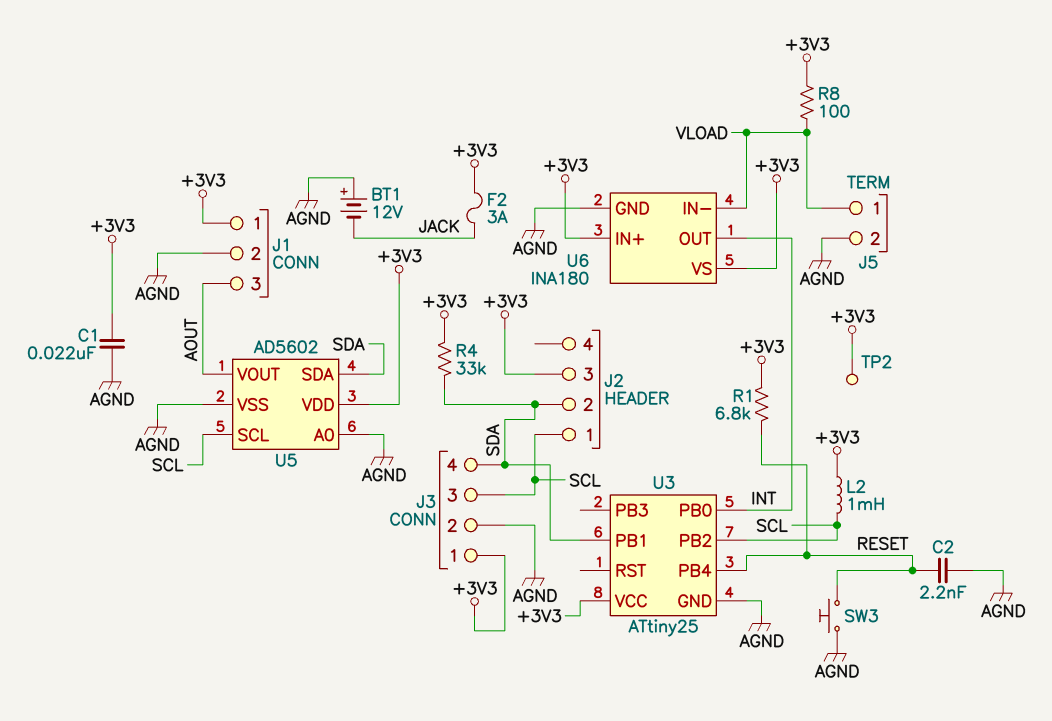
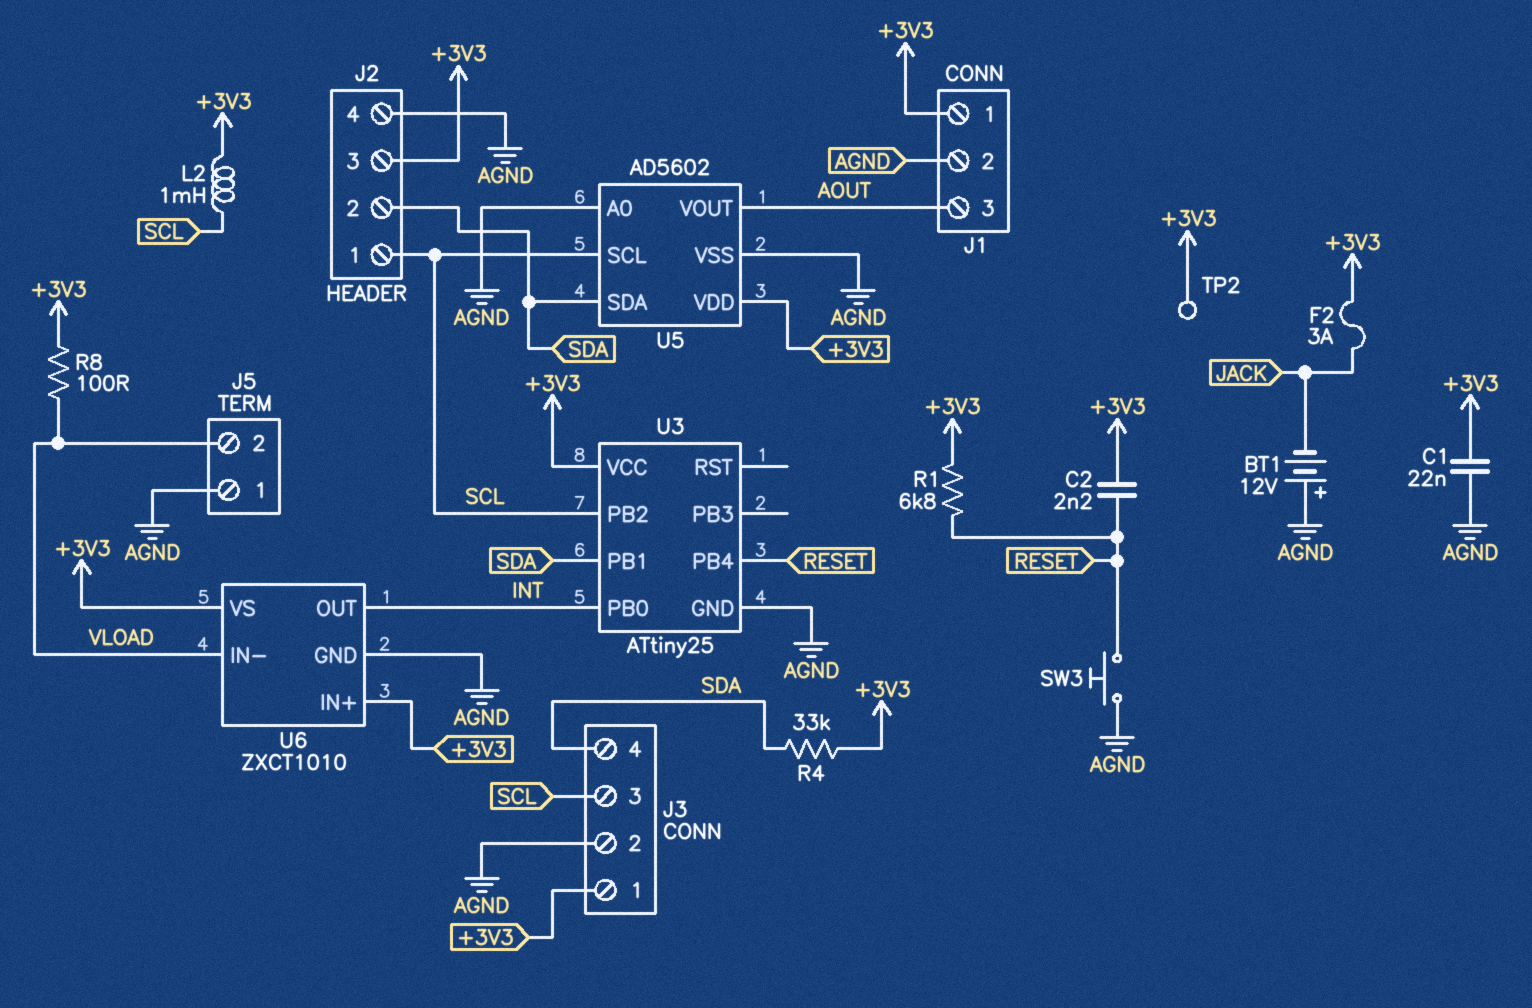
C2: 2.2nF (AGND, RESET) -> 2.2nF (+3V3, RESET)
J2 pin 4: none -> AGND
J5 pin 1: VLOAD -> AGND
J5 pin 2: AGND -> VLOAD
U6: INA180 -> ZXCT1010

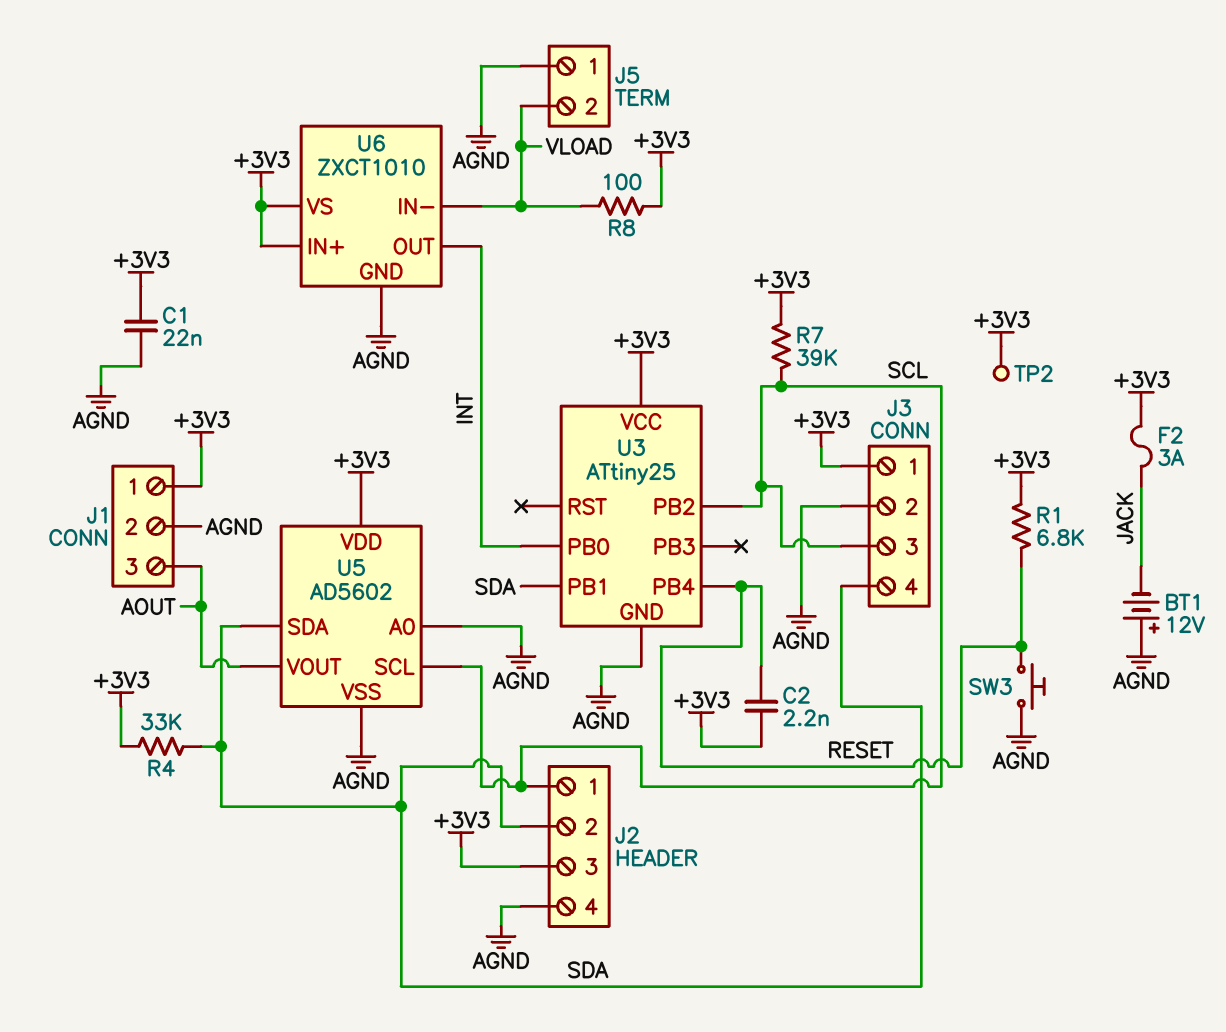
L2: 1mH (+3V3, SCL) -> none
R7: none -> 39k (+3V3, SCL)

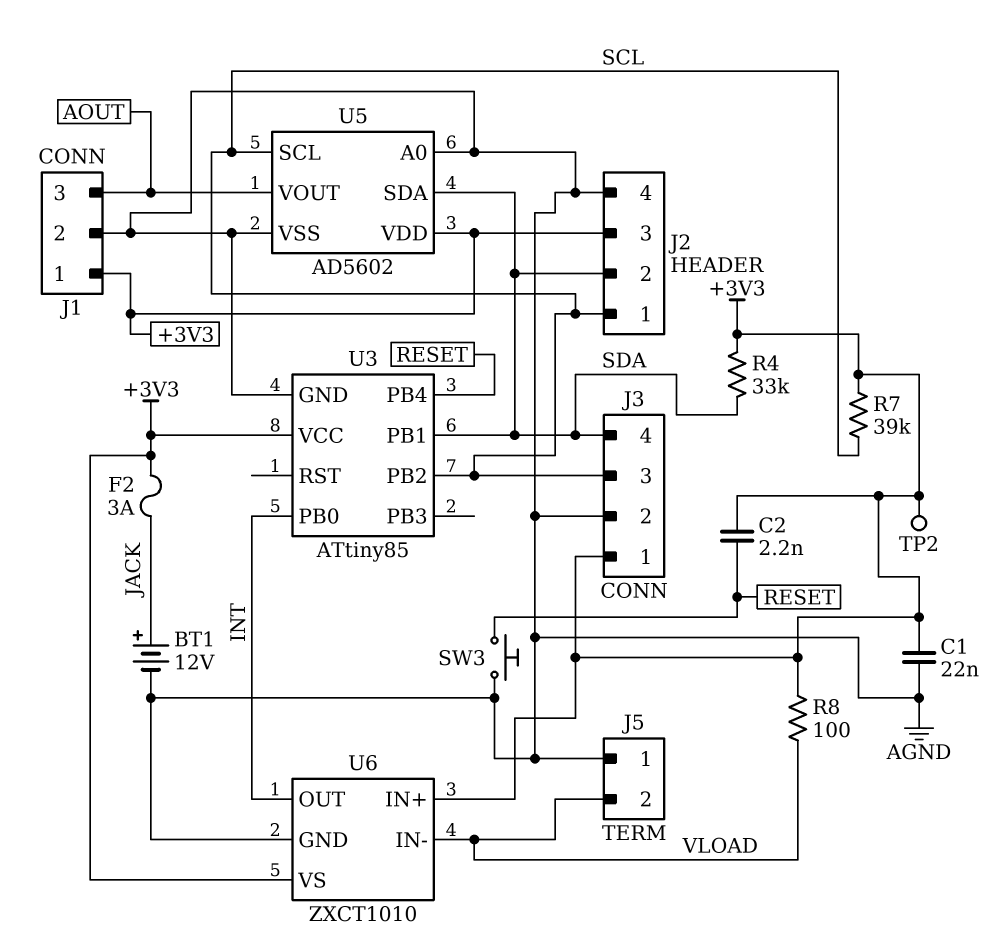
BT1: 12V (plus AGND, minus JACK) -> 12V (plus JACK, minus AGND)
R1: 6.8k (+3V3, RESET) -> none
U3: ATtiny25 -> ATtiny85

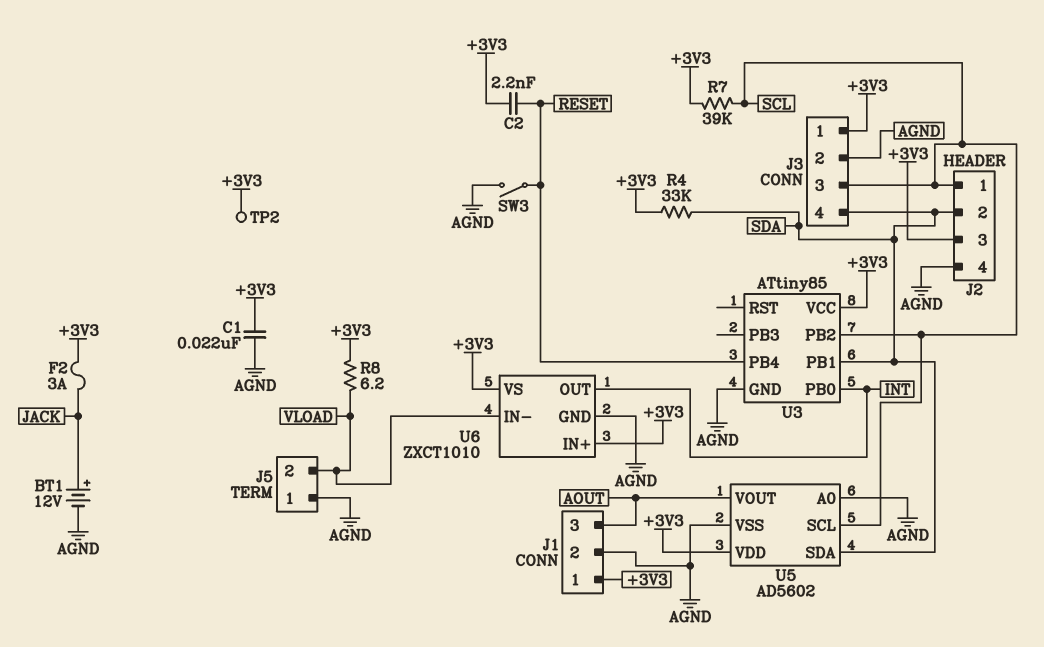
R8: 100 (+3V3, VLOAD) -> 6.2 (+3V3, VLOAD)
SW3: button (AGND, RESET) -> switch (AGND, RESET)

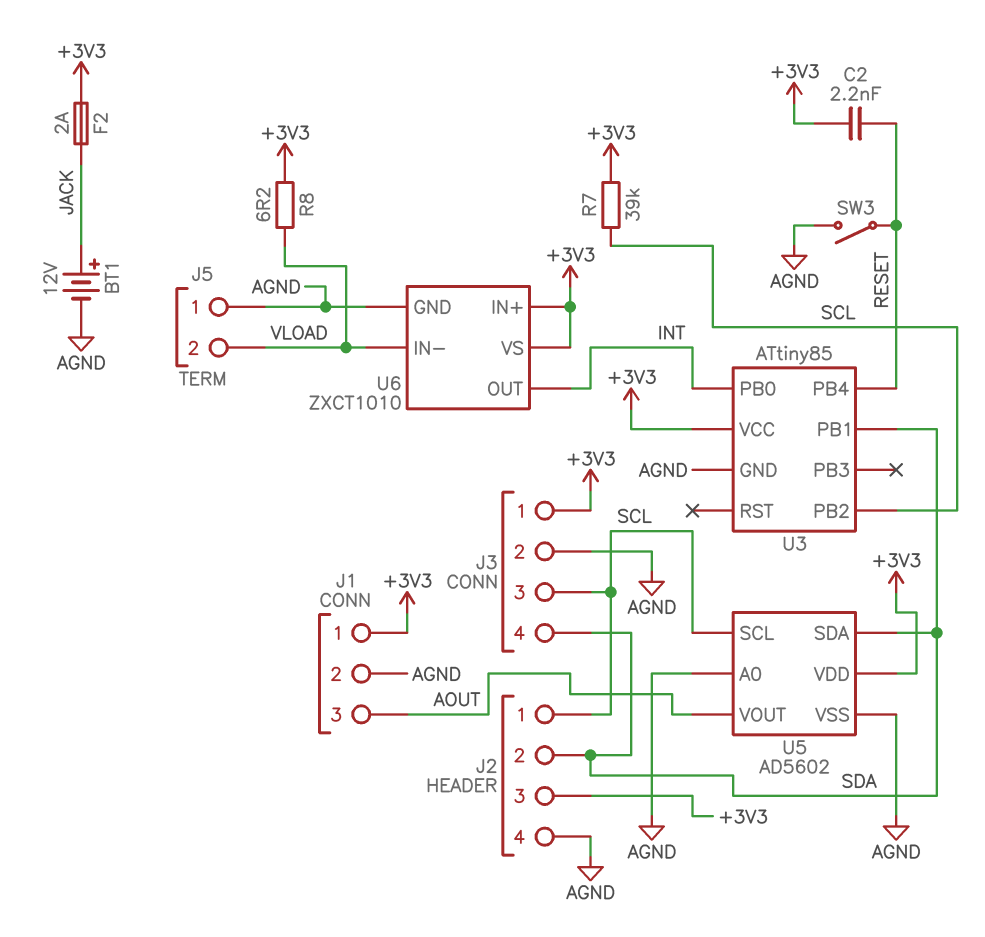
C1: 22nF (+3V3, AGND) -> none
F2: 3A (+3V3, JACK) -> 2A (+3V3, JACK)
R4: 33k (+3V3, SDA) -> none
TP2: test point (+3V3) -> none

